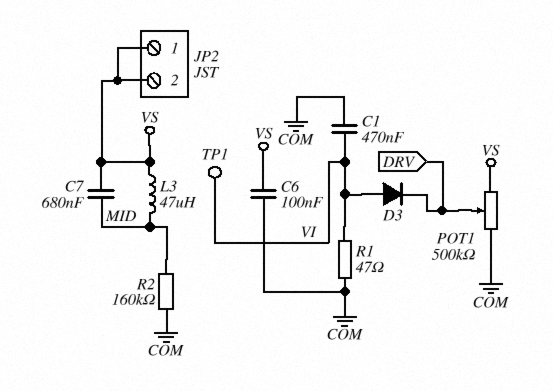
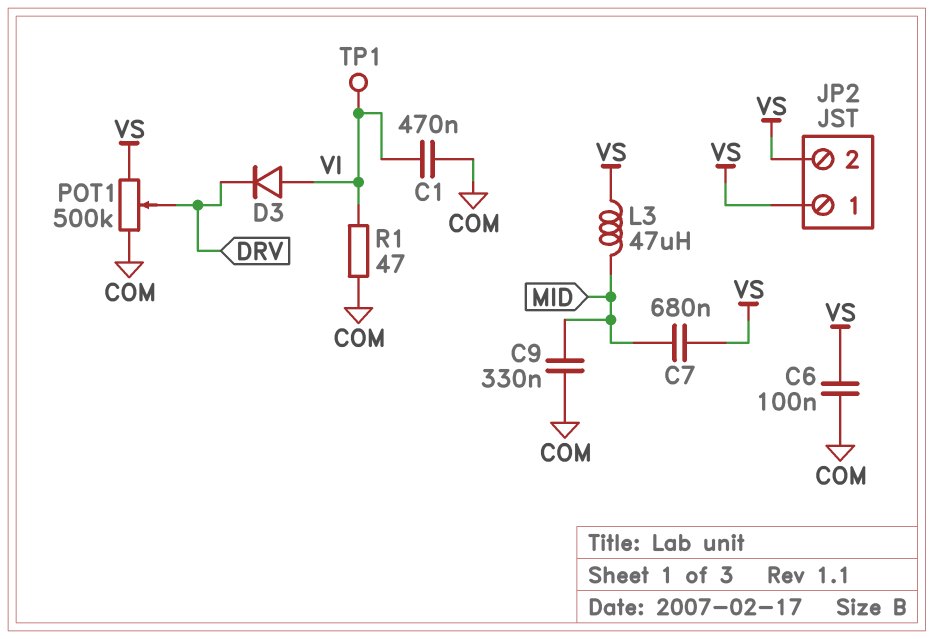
C9: none -> 330nF (COM, MID)
R2: 160k (COM, MID) -> none

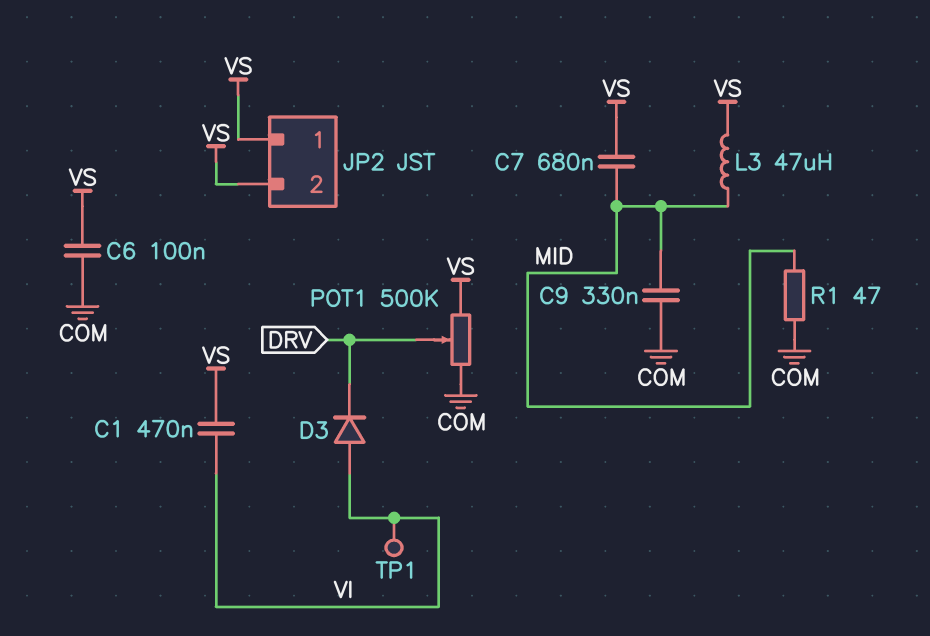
C1: 470nF (COM, VI) -> 470nF (VI, VS)
R1: 47 (COM, VI) -> 47 (COM, MID)

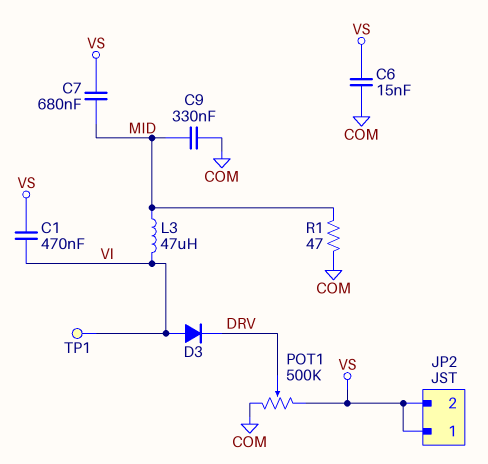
C6: 100nF (COM, VS) -> 15nF (COM, VS)
L3: 47uH (MID, VS) -> 47uH (MID, VI)

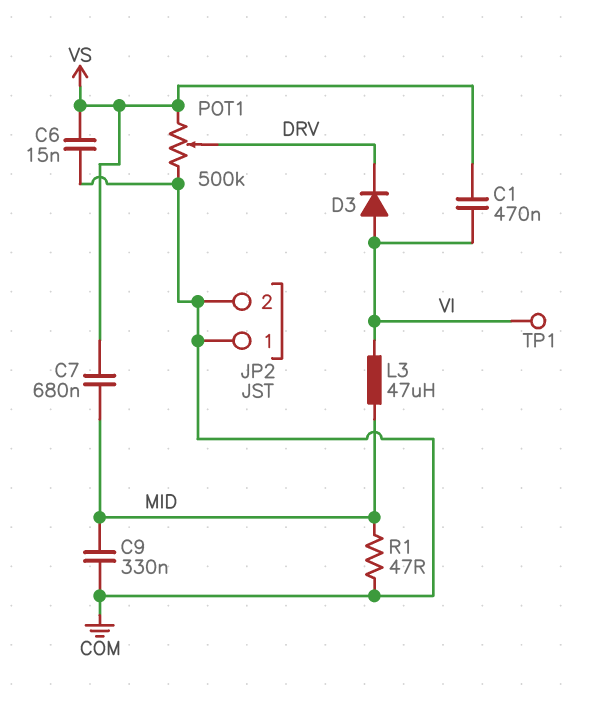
JP2 pin 1: VS -> COM
JP2 pin 2: VS -> COM

